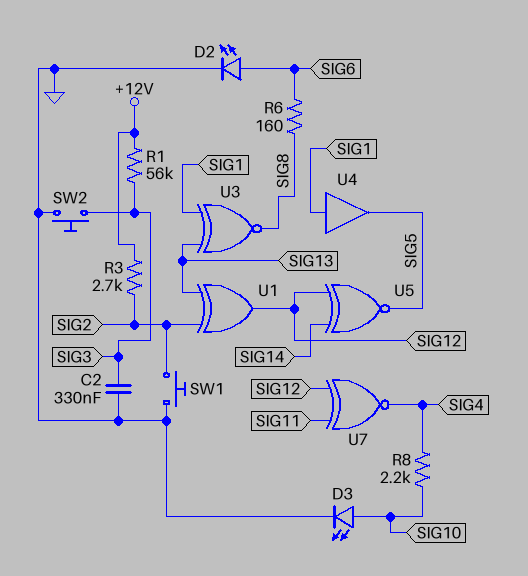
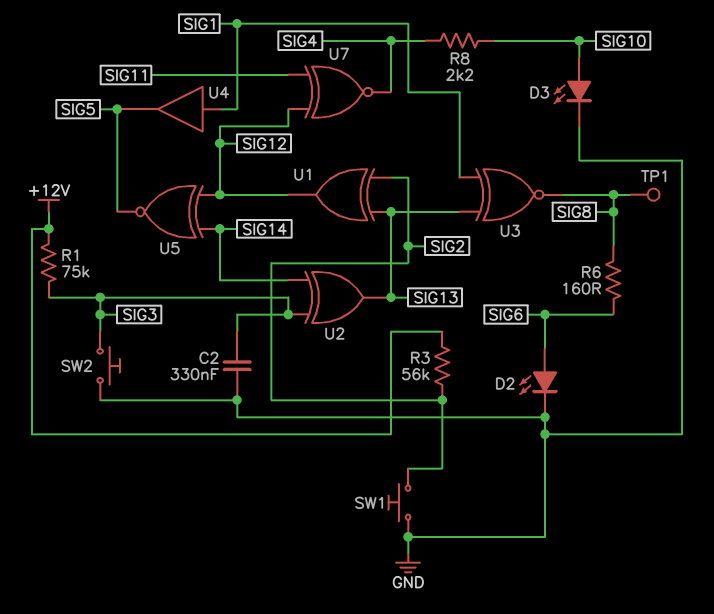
R1: 56k (+12V, SIG3) -> 75k (+12V, SIG3)
R3: 2.7k (+12V, SIG2) -> 56k (+12V, SIG2)
TP1: none -> test point (SIG8)
U2: none -> XOR (in SIG3, in SIG14, out SIG13)

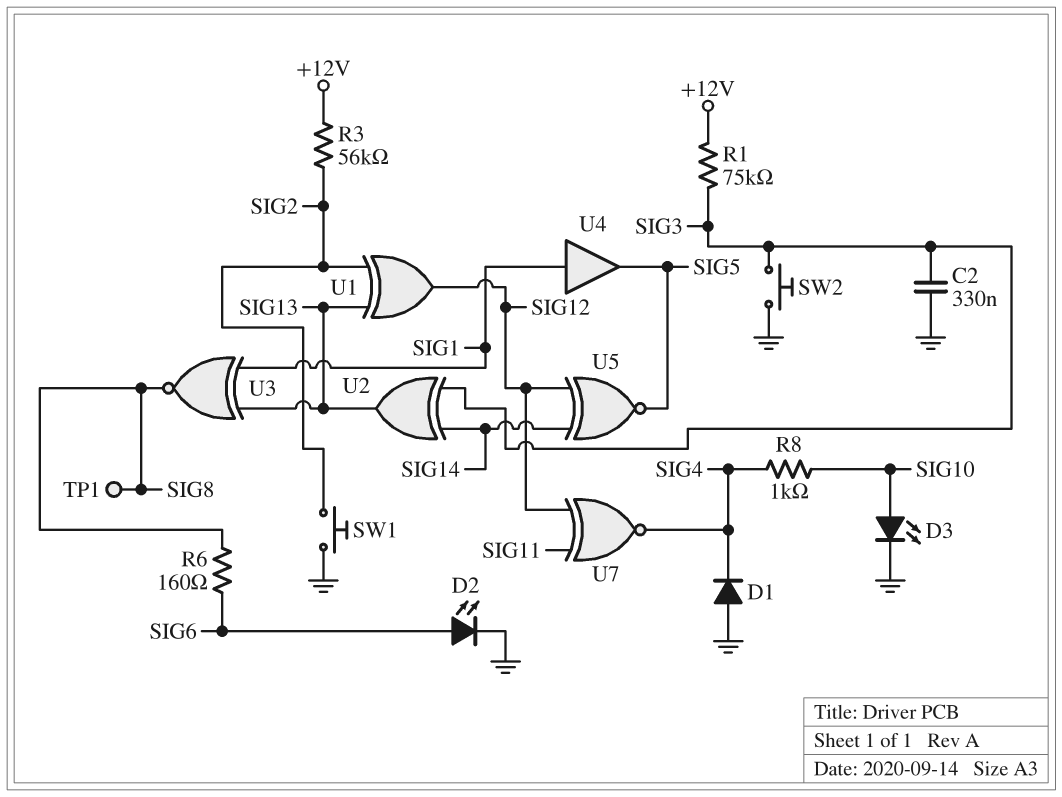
D1: none -> diode (A GND, K SIG4)
R8: 2.2k (SIG4, SIG10) -> 1k (SIG4, SIG10)

